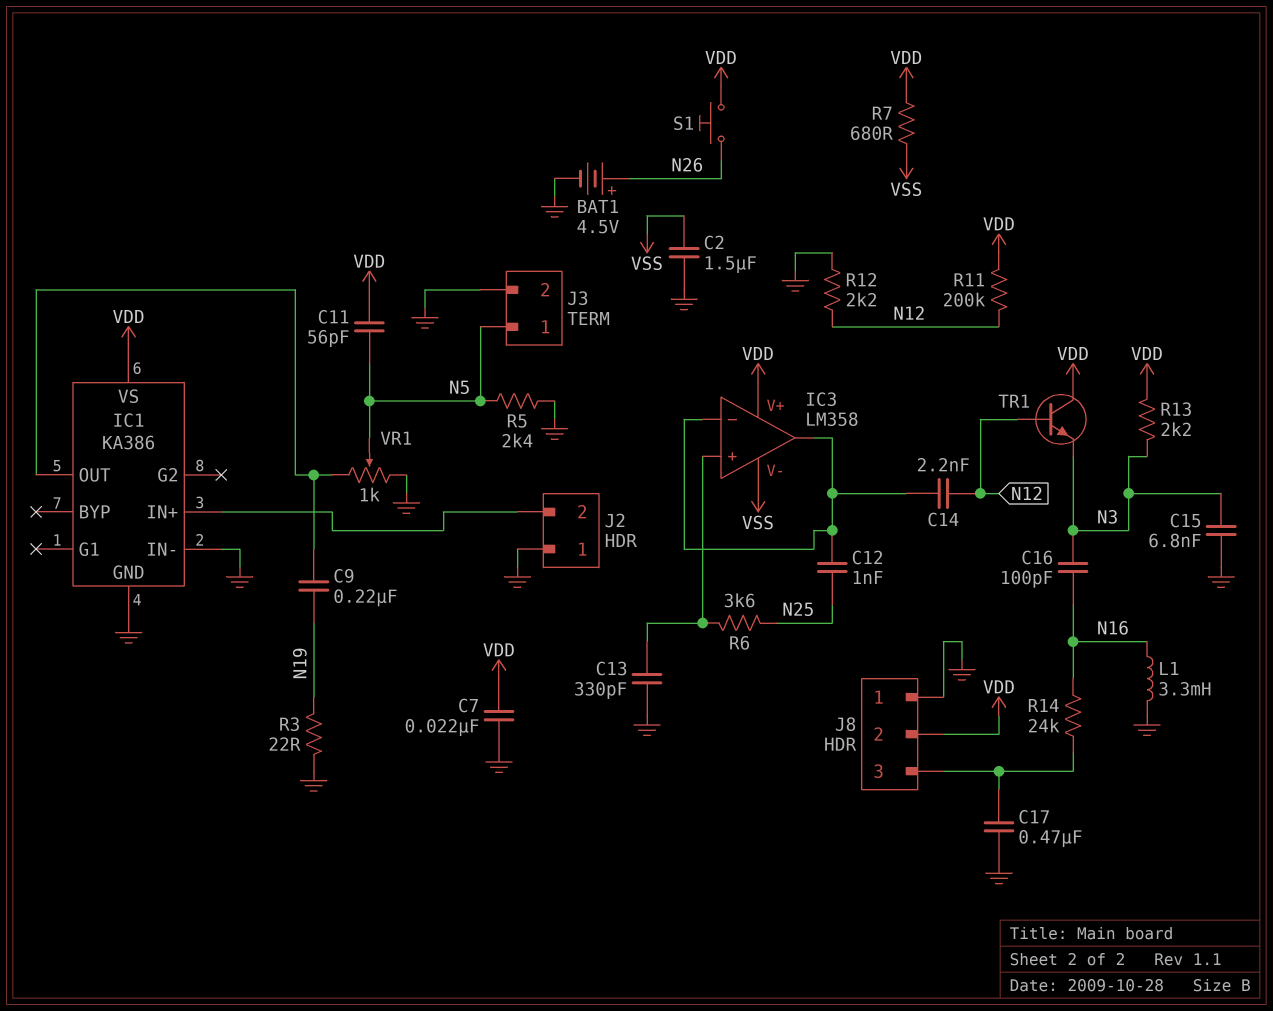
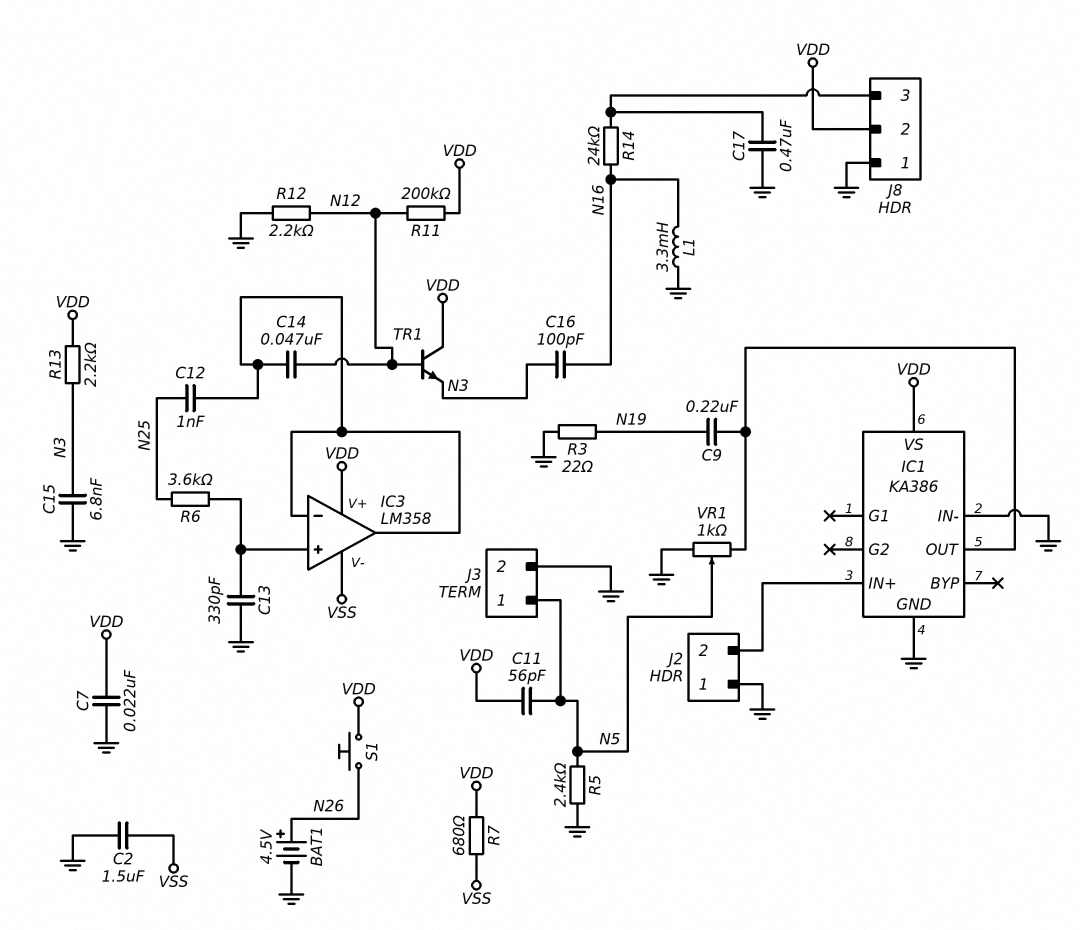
C14: 2.2nF (IC3/in-, N12) -> 47nF (IC3/in-, N12)

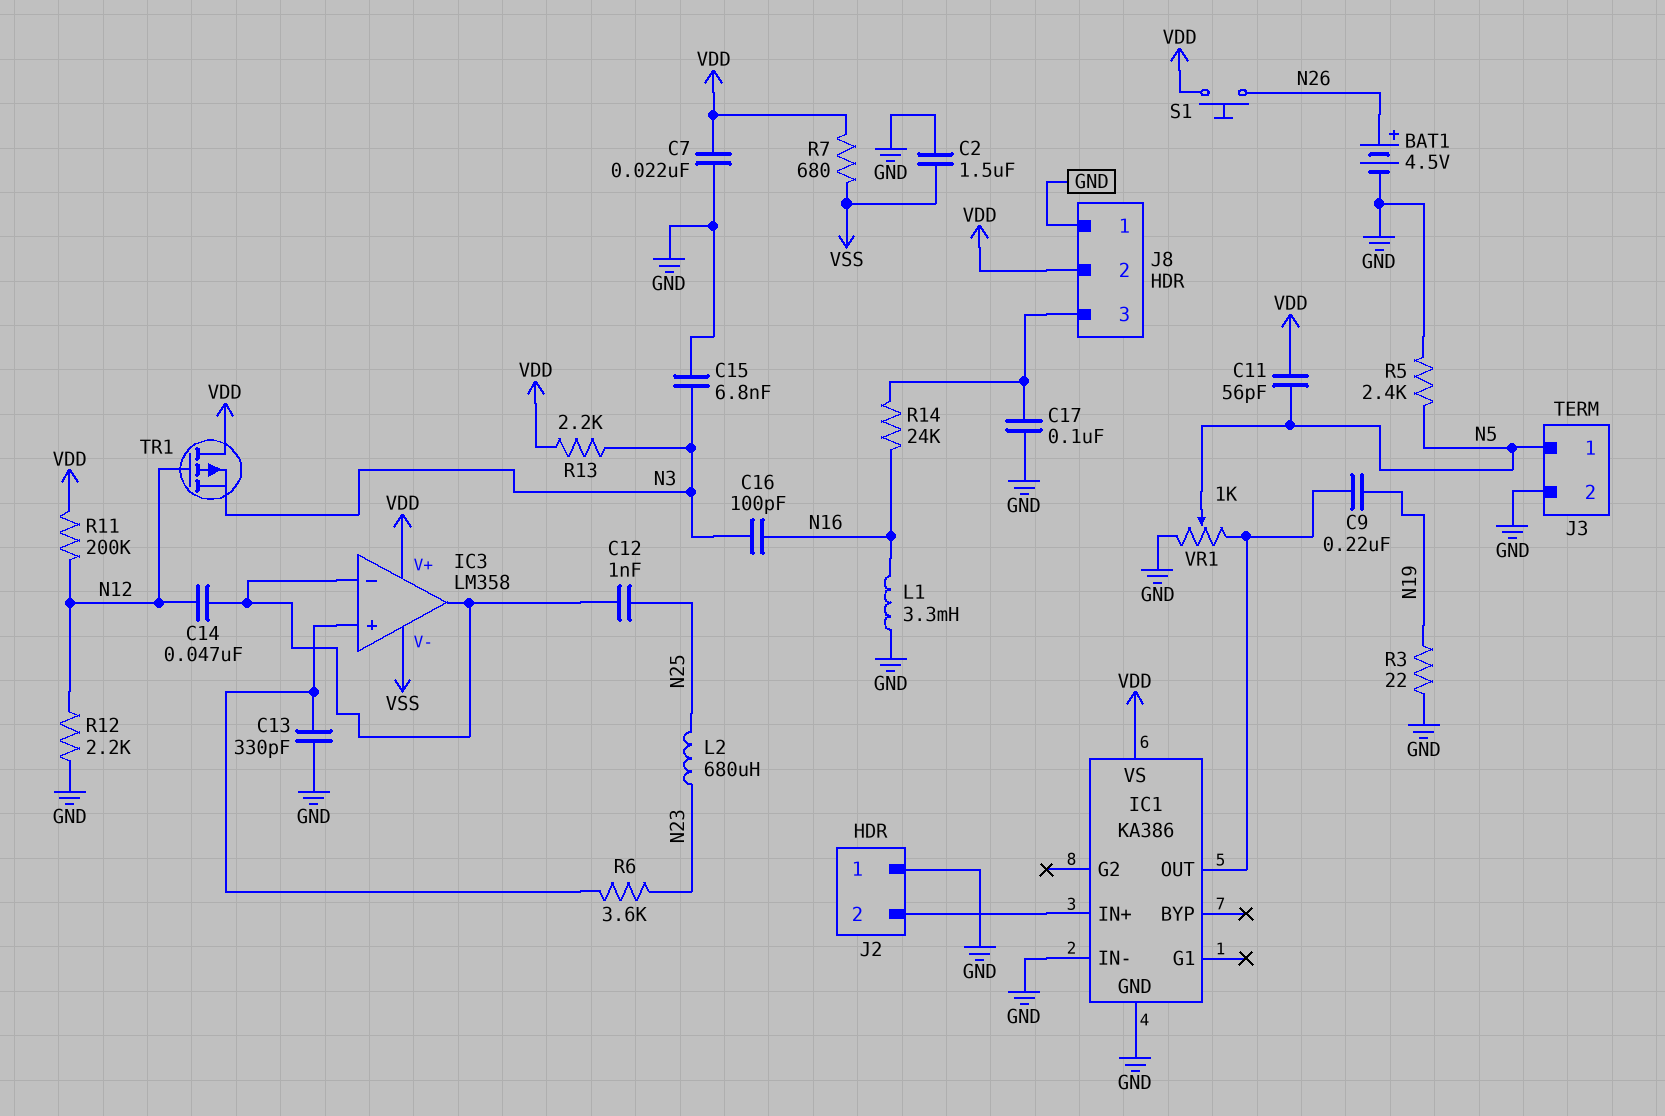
C17: 470nF (GND, J8/3) -> 100nF (GND, J8/3)
L2: none -> 680uH (N23, N25)
R6: 3.6k (IC3/in+, N25) -> 3.6k (IC3/in+, N23)
TR1: NPN (B N12, C VDD, E N3) -> PMOS (G N12, D VDD, S N3)

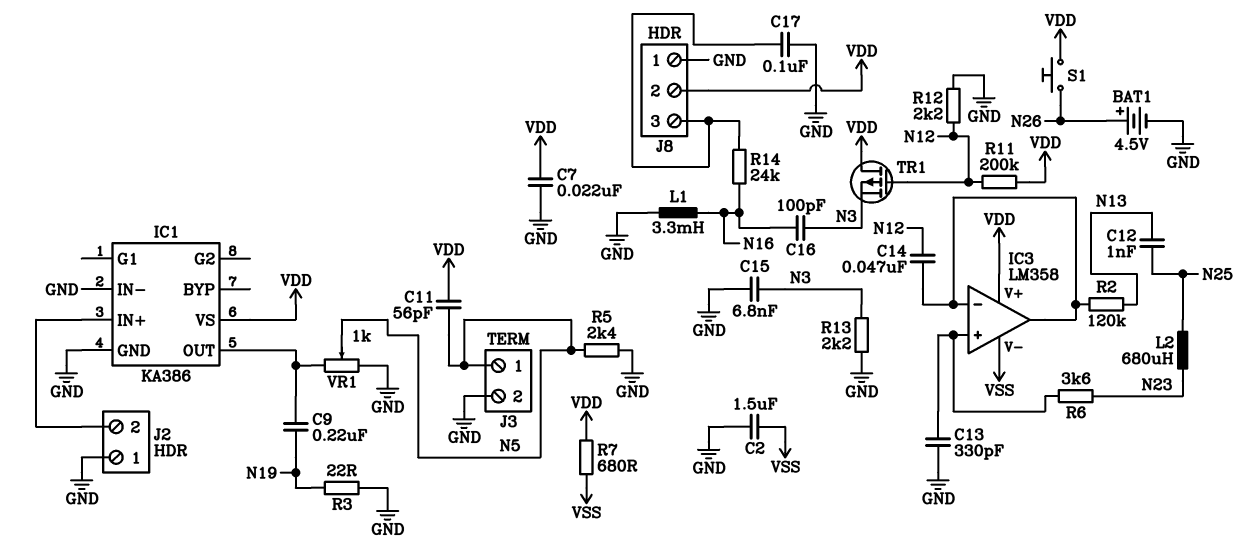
C12: 1nF (IC3/in-, N25) -> 1nF (N13, N25)
R2: none -> 120k (IC3/in-, N13)
R13: 2.2k (N3, VDD) -> 2.2k (GND, N3)

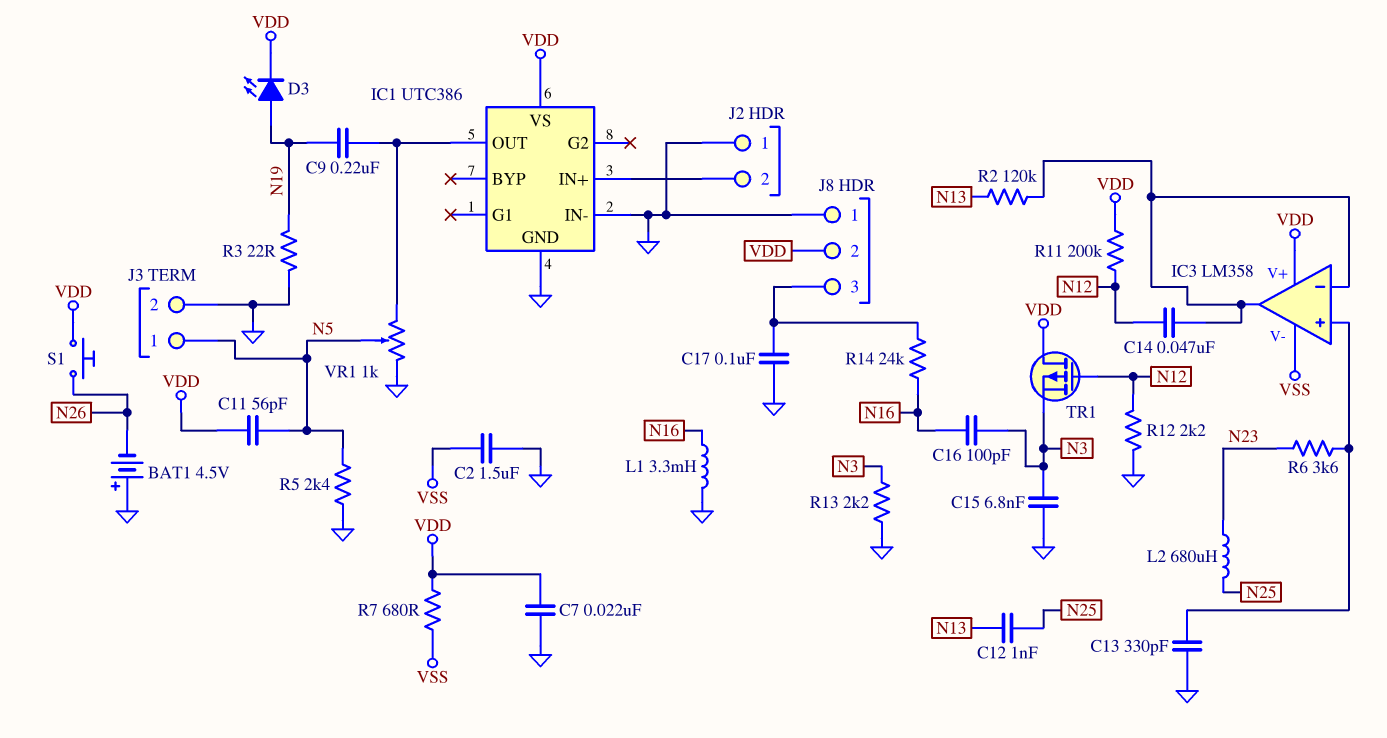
BAT1: 4.5V (plus N26, minus GND) -> 4.5V (plus GND, minus N26)
D3: none -> LED (A N19, K VDD)
IC1: KA386 -> UTC386

